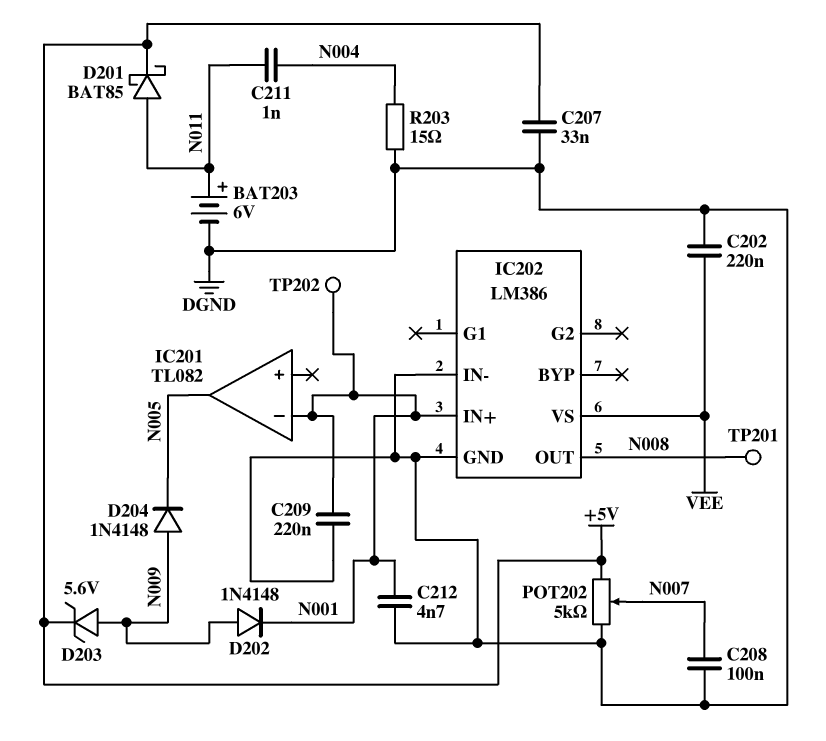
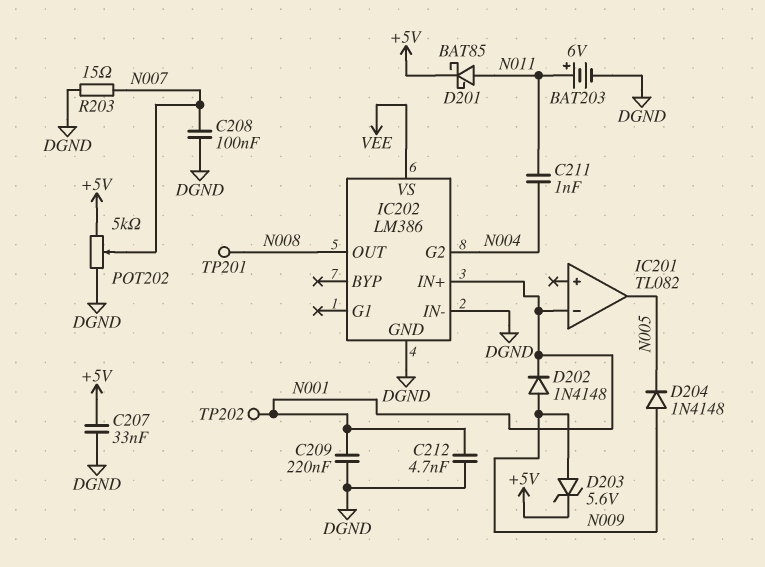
C202: 220nF (DGND, VEE) -> none
IC202 pin G2: none -> N004
R203: 15 (DGND, N004) -> 15 (DGND, N007)

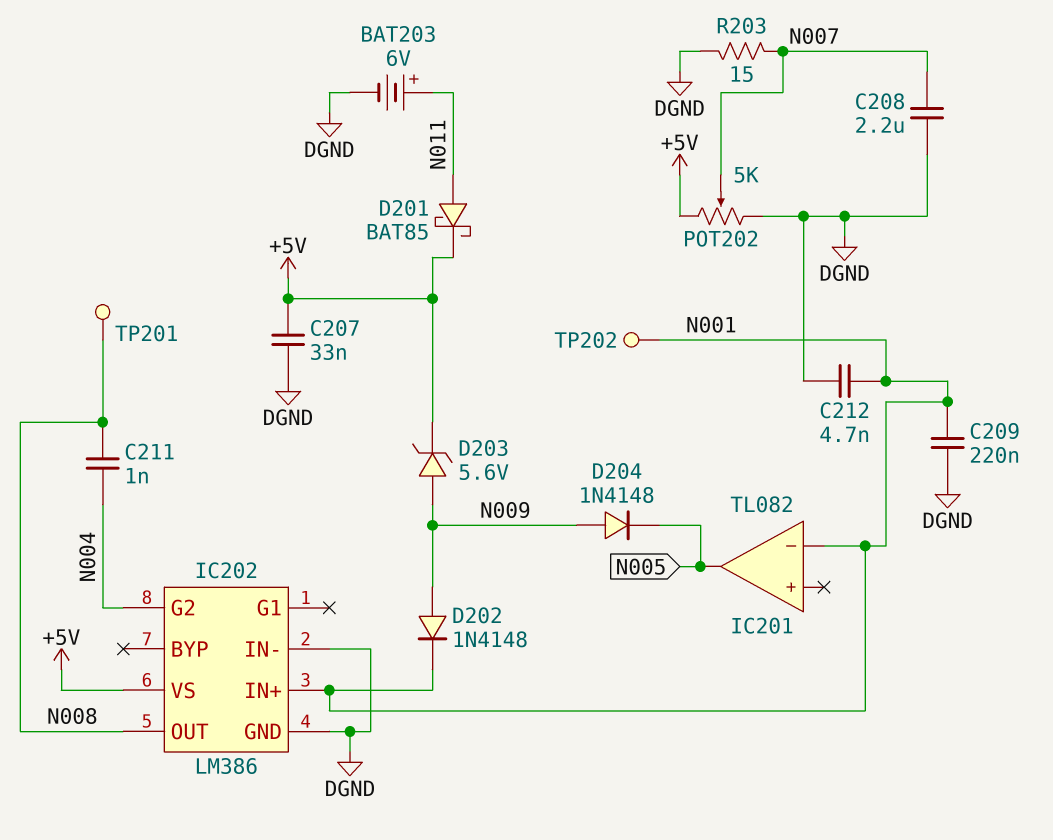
C208: 100nF (DGND, N007) -> 2.2uF (DGND, N007)
C211: 1nF (N004, N011) -> 1nF (N004, N008)
IC202 pin VS: VEE -> +5V

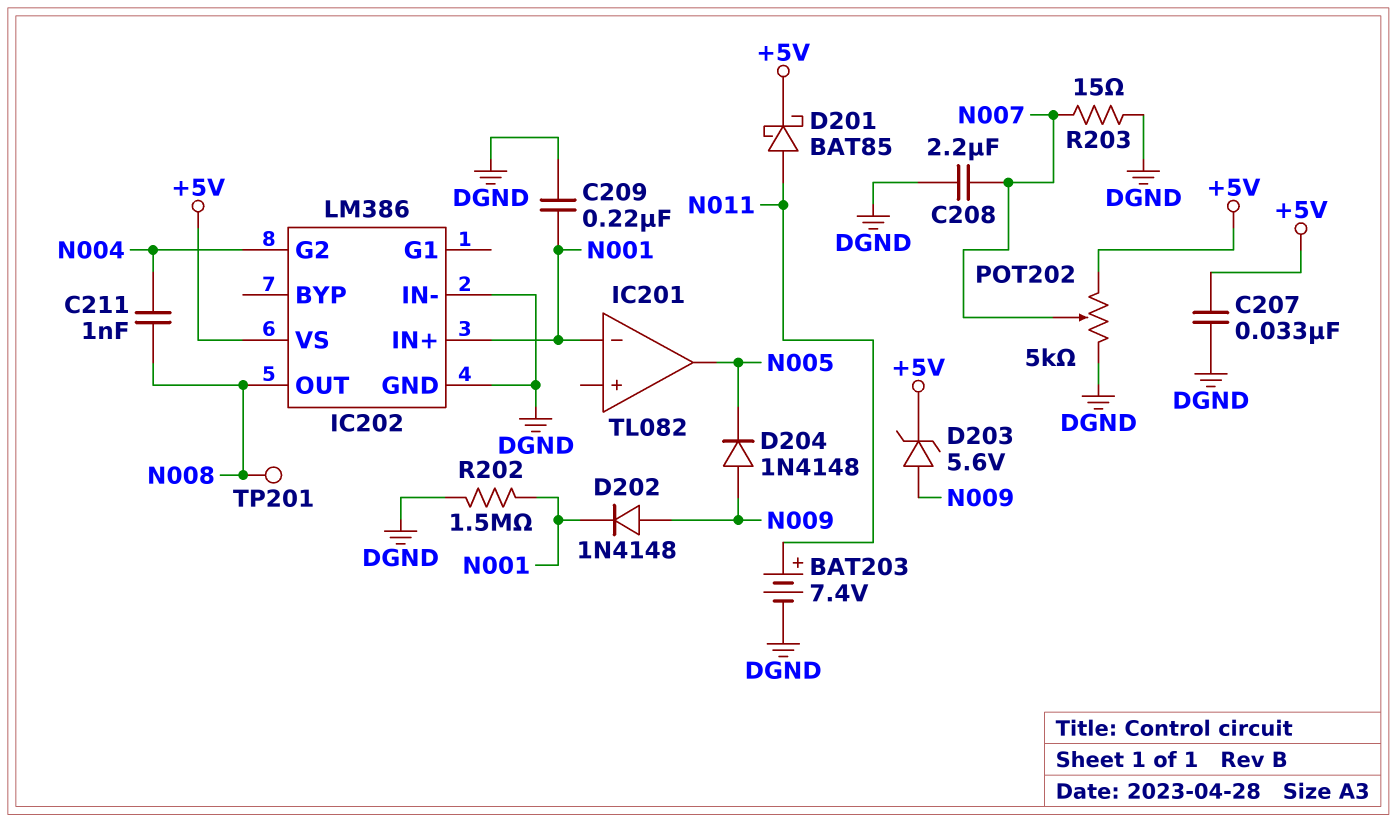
BAT203: 6V (plus N011, minus DGND) -> 7.4V (plus N011, minus DGND)
C212: 4.7nF (DGND, N001) -> none
R202: none -> 1.5M (DGND, N001)
TP202: test point (N001) -> none

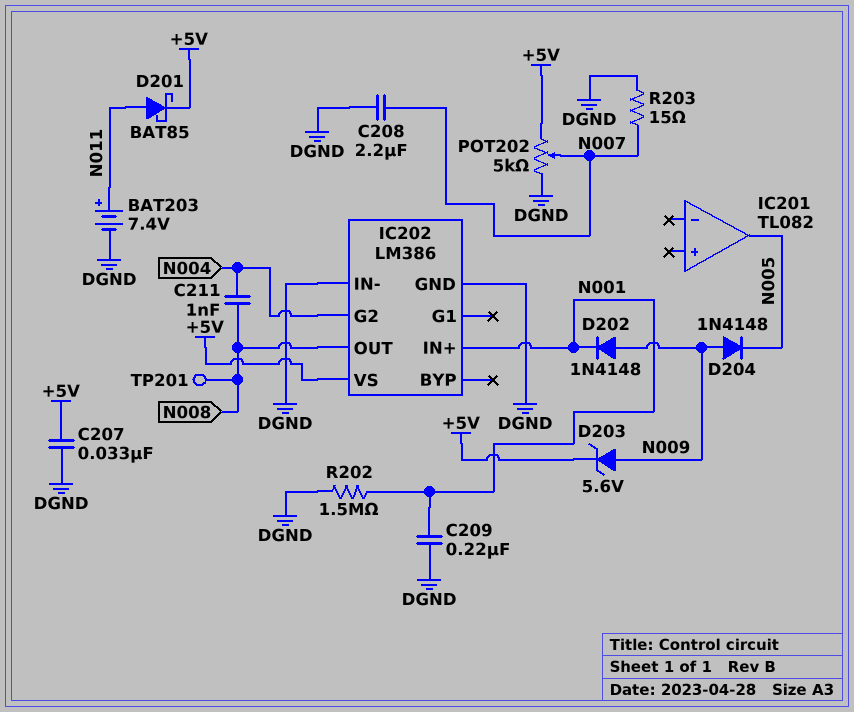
IC201 pin in-: N001 -> none

